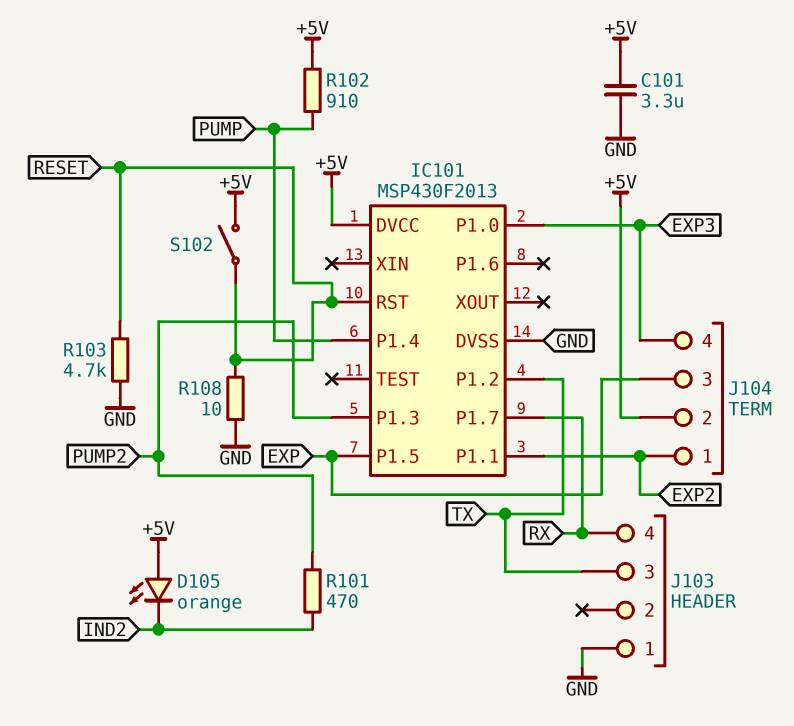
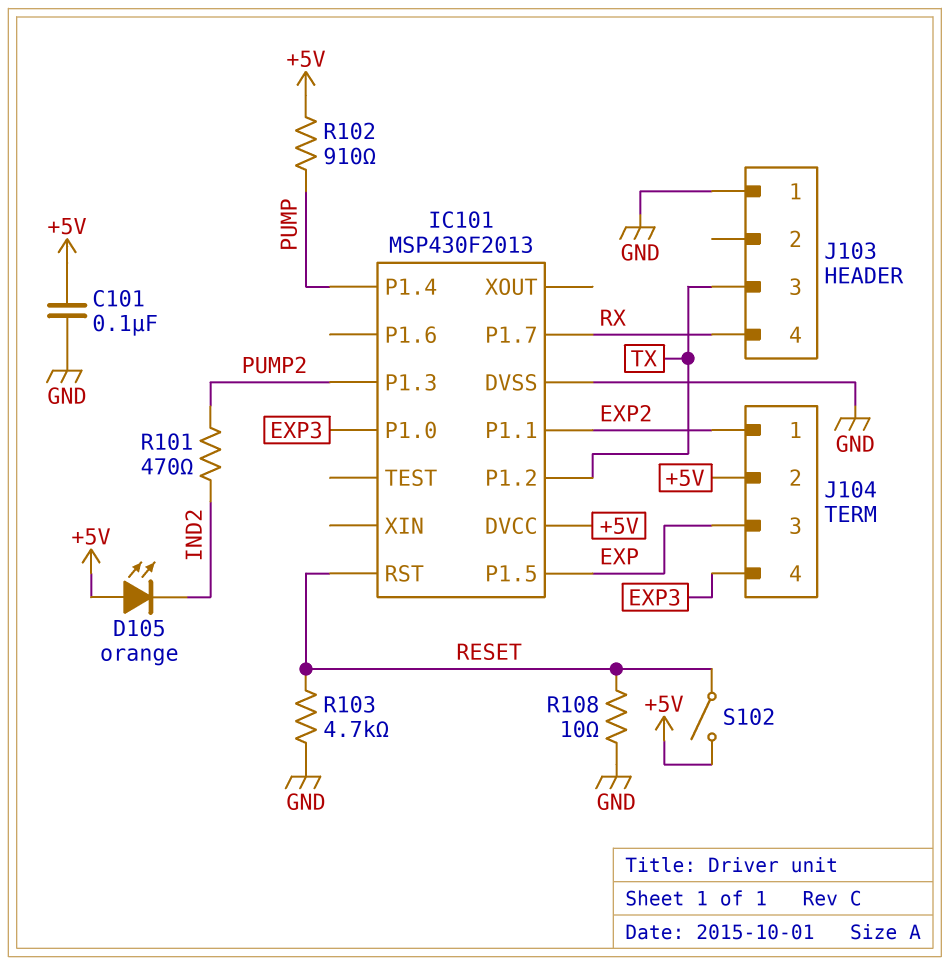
C101: 3.3uF (+5V, GND) -> 100nF (+5V, GND)

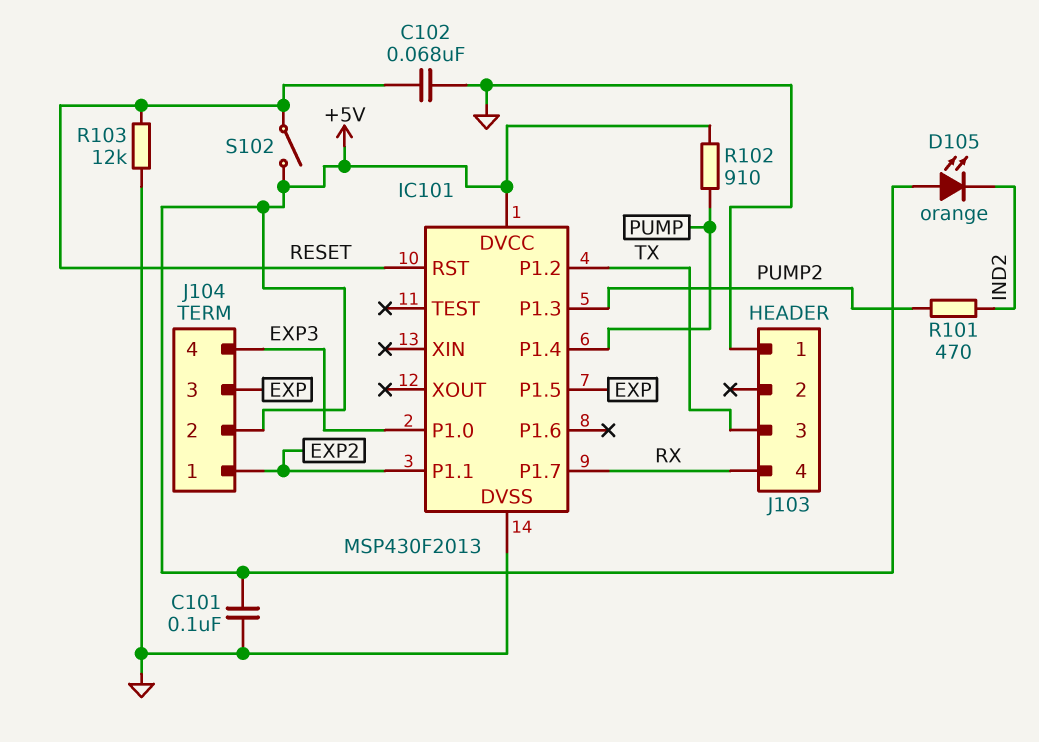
C102: none -> 68nF (GND, RESET)
R103: 4.7k (GND, RESET) -> 12k (GND, RESET)
R108: 10 (GND, RESET) -> none

